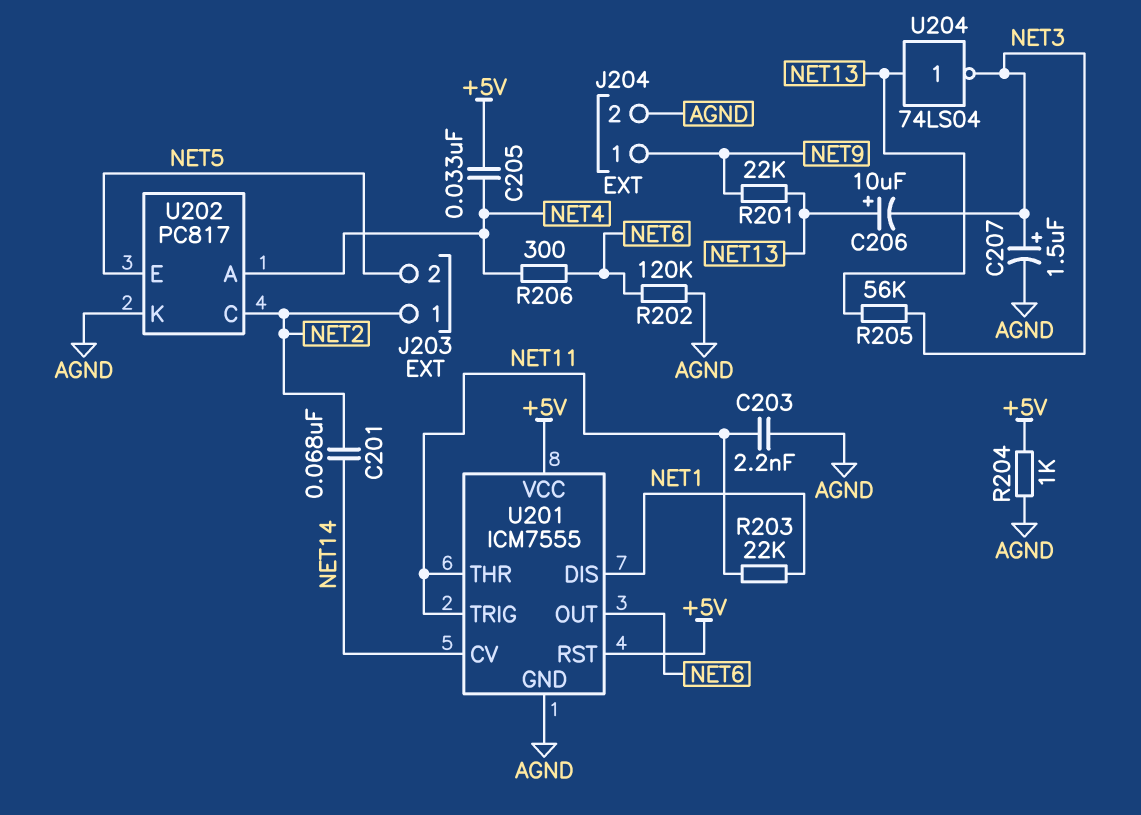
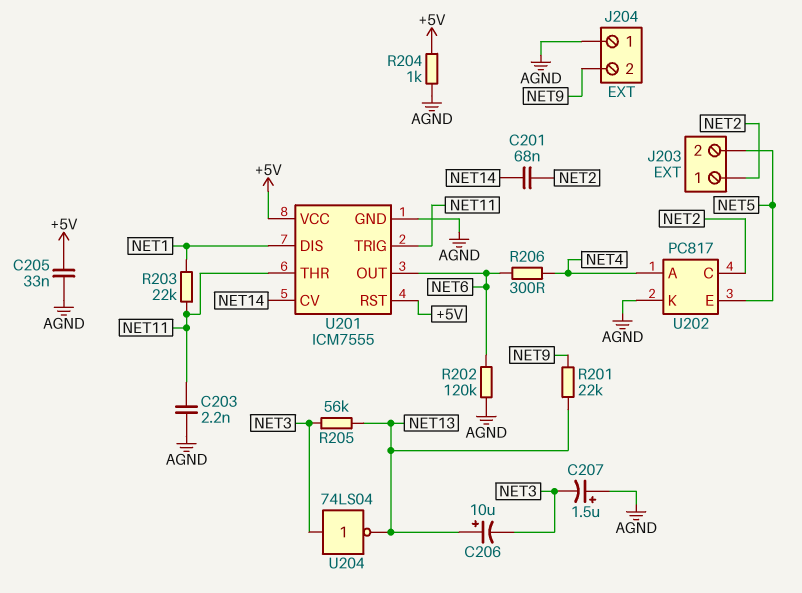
C205: 33nF (+5V, NET4) -> 33nF (+5V, AGND)
C207: 1.5uF (plus NET3, minus AGND) -> 1.5uF (plus AGND, minus NET3)
J204 pin 1: NET9 -> AGND
J204 pin 2: AGND -> NET9
U204: NOT 74LS04 (in NET13, out NET3) -> NOT 74LS04 (in NET3, out NET13)

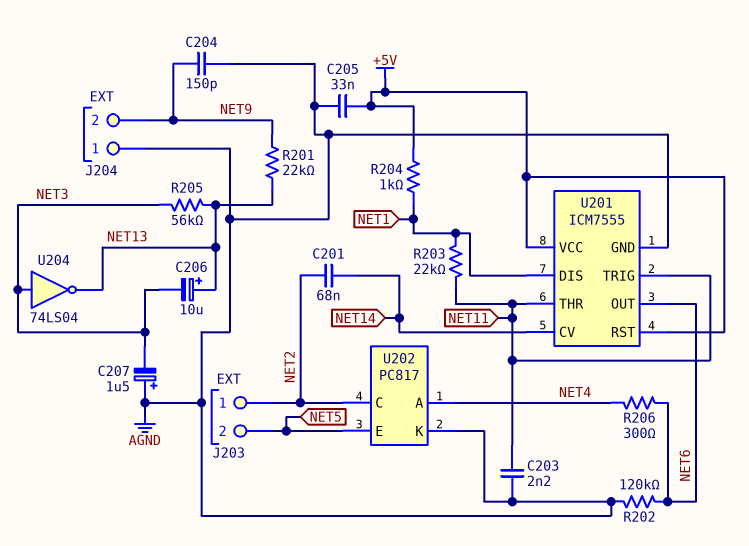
C204: none -> 150pF (AGND, NET9)
R204: 1k (+5V, AGND) -> 1k (+5V, NET1)

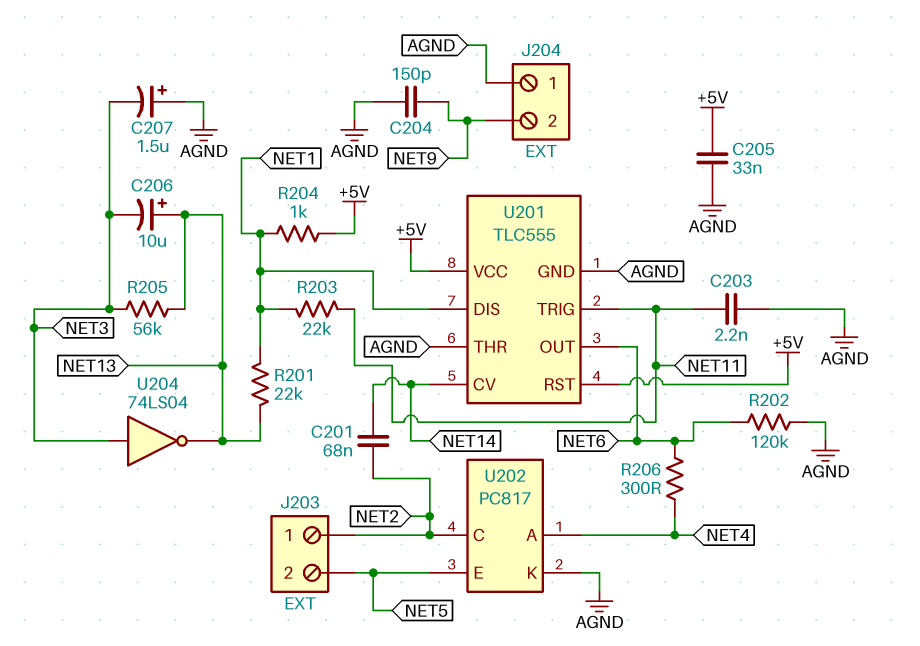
R201: 22k (NET9, NET13) -> 22k (NET1, NET13)
U201: ICM7555 -> TLC555
U201 pin THR: NET11 -> AGND

